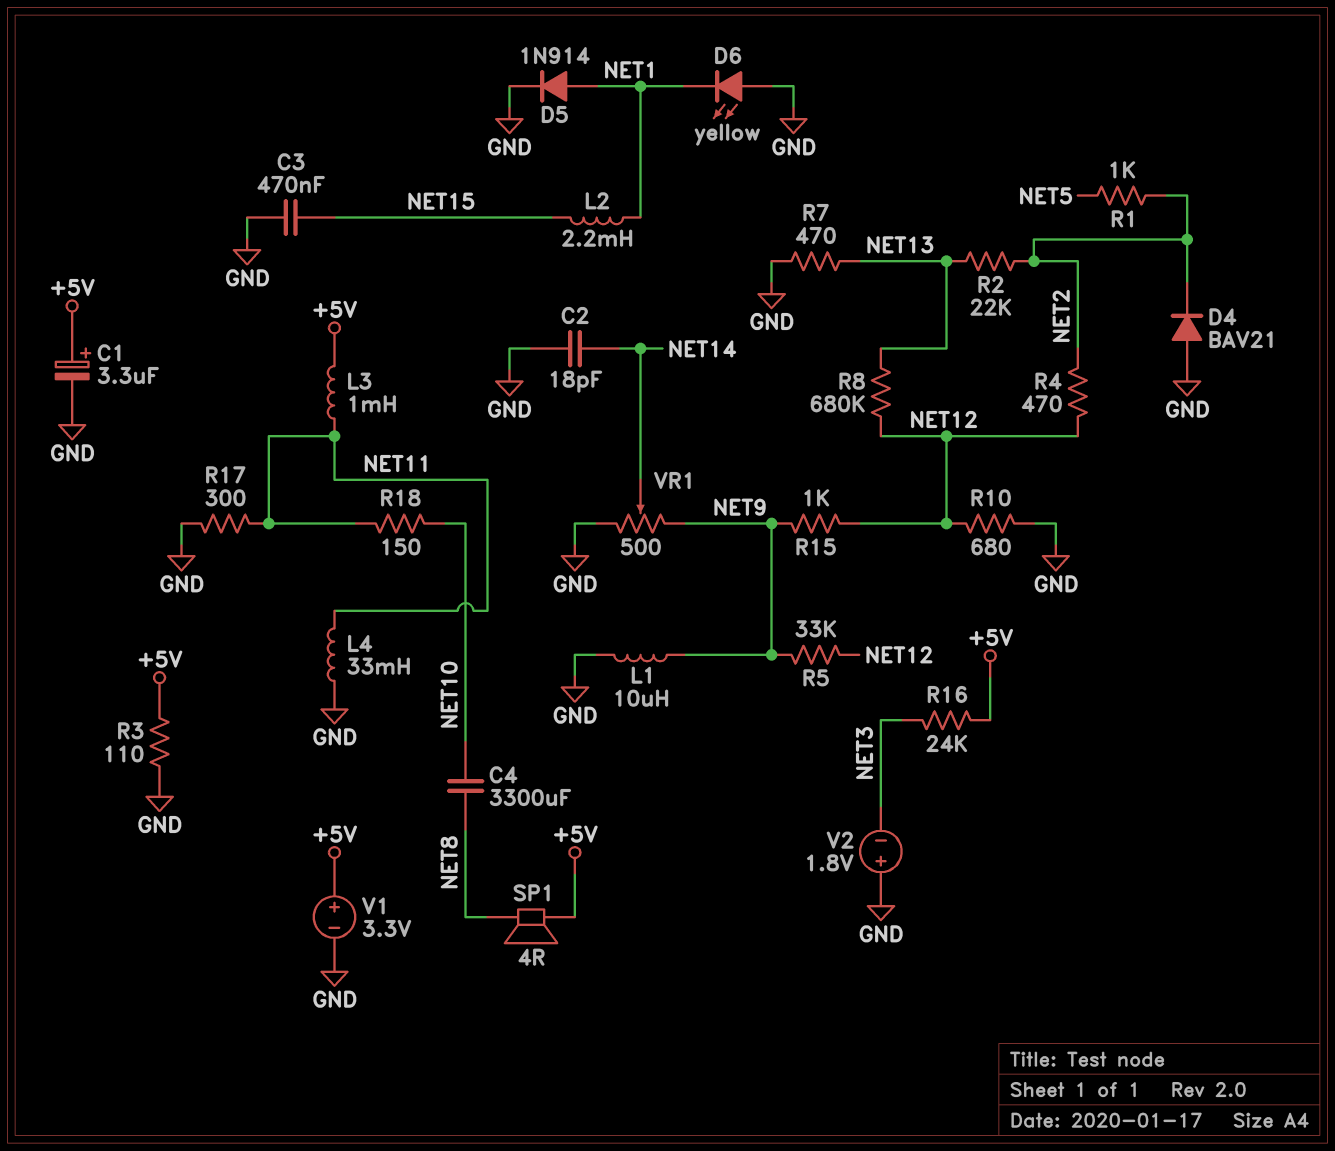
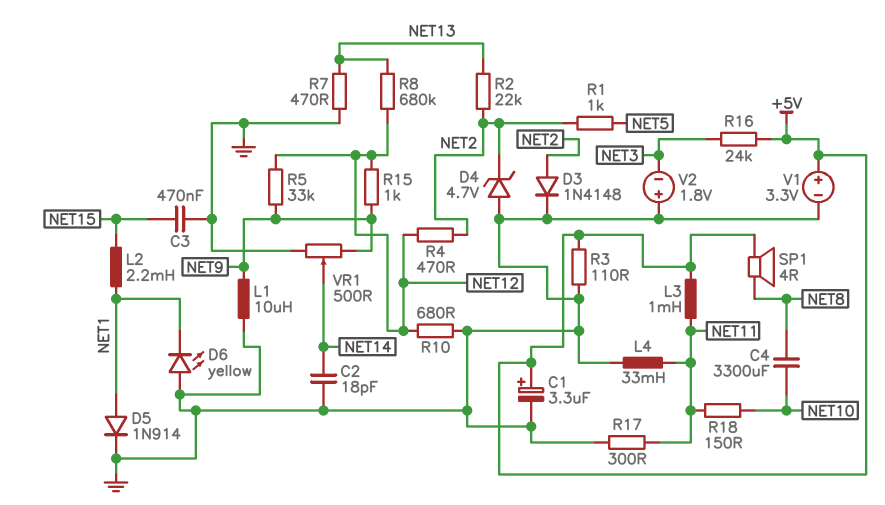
D3: none -> diode 1N4148 (A NET2, K GND)
D4: diode BAV21 (A GND, K NET2) -> zener 4.7V (A GND, K NET2)

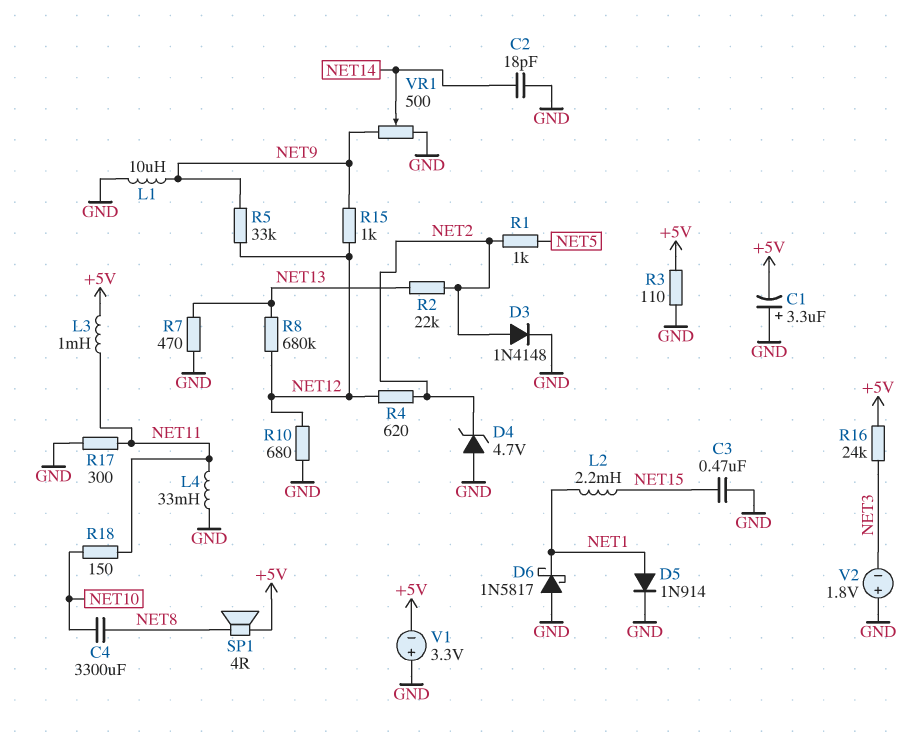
C1: 3.3uF (plus +5V, minus GND) -> 3.3uF (plus GND, minus +5V)
D6: LED yellow (A GND, K NET1) -> schottky 1N5817 (A GND, K NET1)
R4: 470 (NET2, NET12) -> 620 (NET2, NET12)
V1: 3.3V (plus +5V, minus GND) -> 3.3V (plus GND, minus +5V)

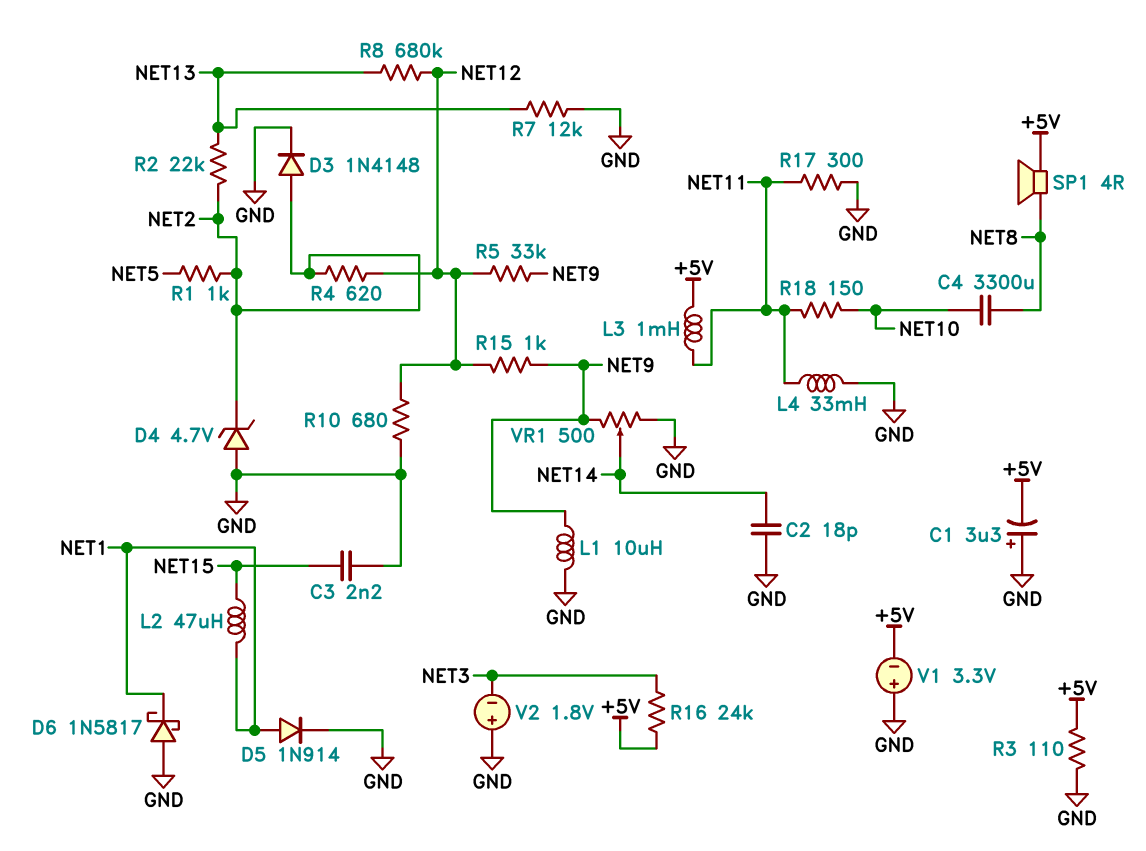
C3: 470nF (GND, NET15) -> 2.2nF (GND, NET15)
L2: 2.2mH (NET1, NET15) -> 47uH (NET1, NET15)
R7: 470 (GND, NET13) -> 12k (GND, NET13)

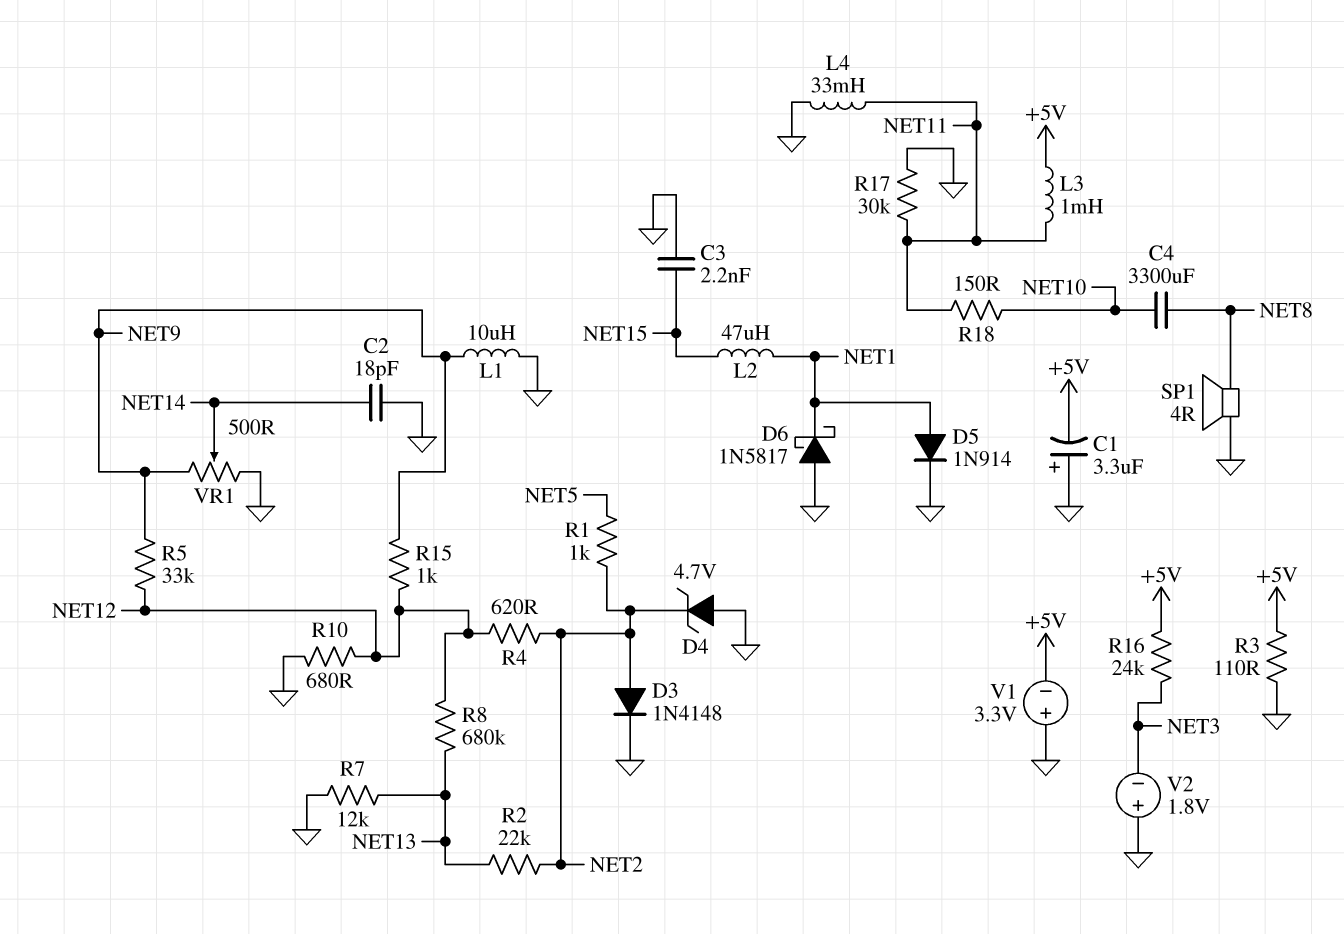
R17: 300 (GND, NET11) -> 30k (GND, NET11)
SP1: speaker 4R (+5V, NET8) -> speaker 4R (GND, NET8)

